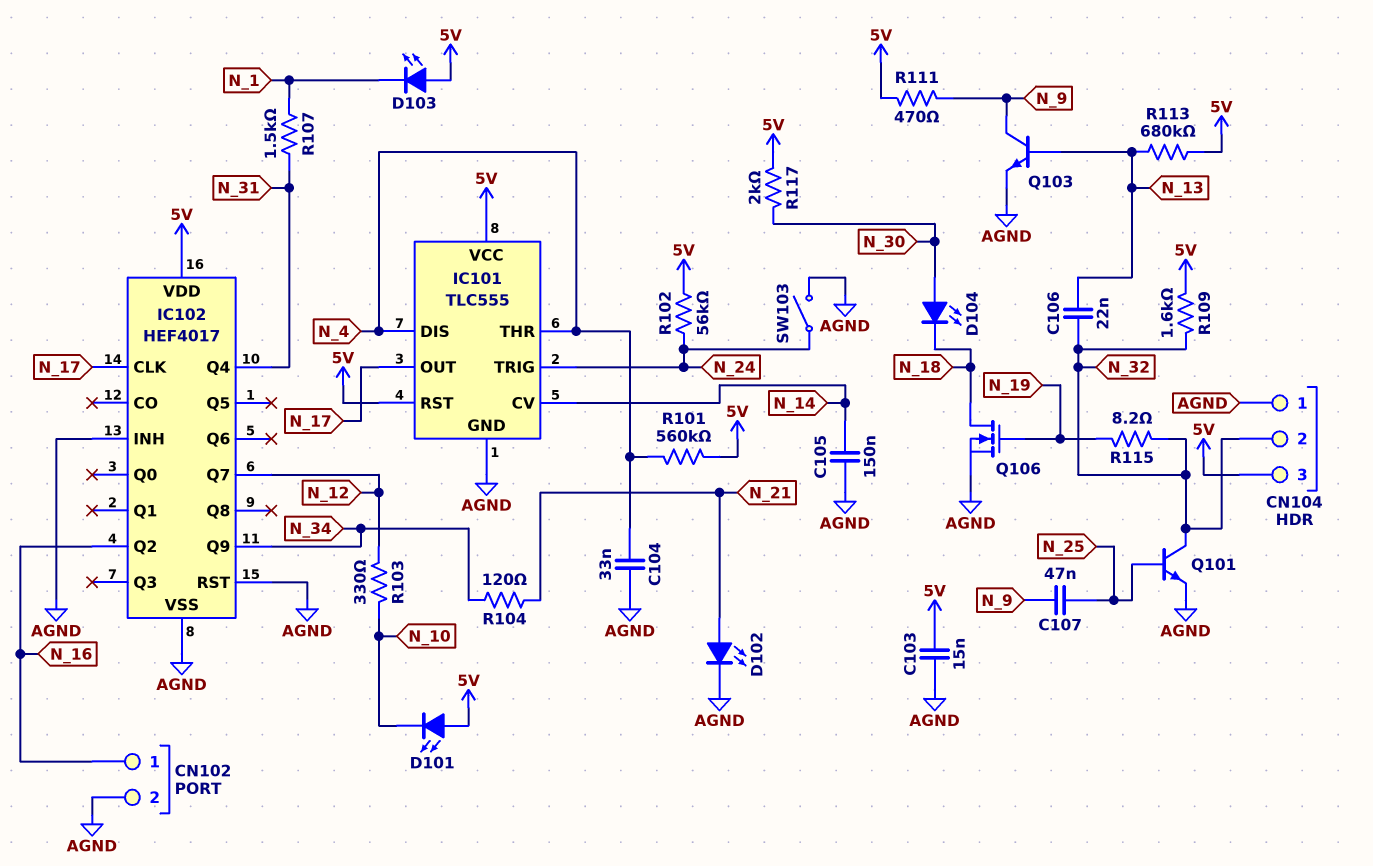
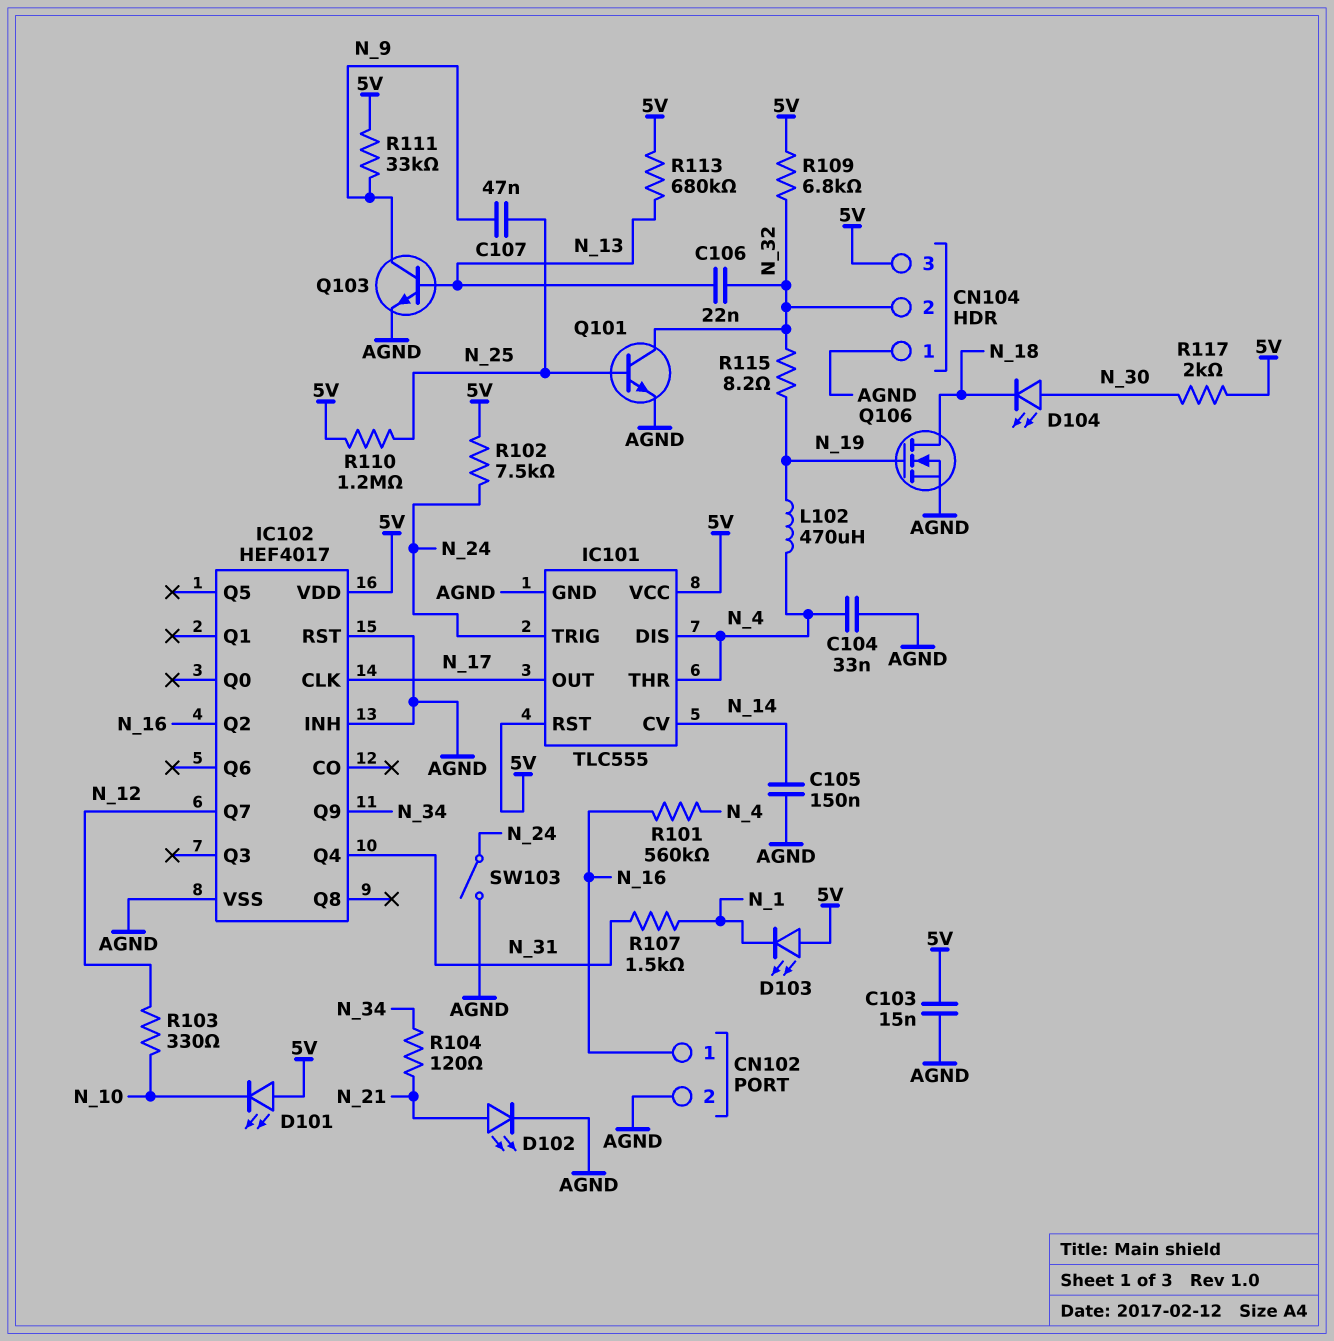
L102: none -> 470uH (N_4, N_19)
R101: 560k (5V, N_4) -> 560k (N_4, N_16)
R102: 56k (5V, N_24) -> 7.5k (5V, N_24)
R109: 1.6k (5V, N_32) -> 6.8k (5V, N_32)
R110: none -> 1.2M (5V, N_25)
R111: 470 (5V, N_9) -> 33k (5V, N_9)

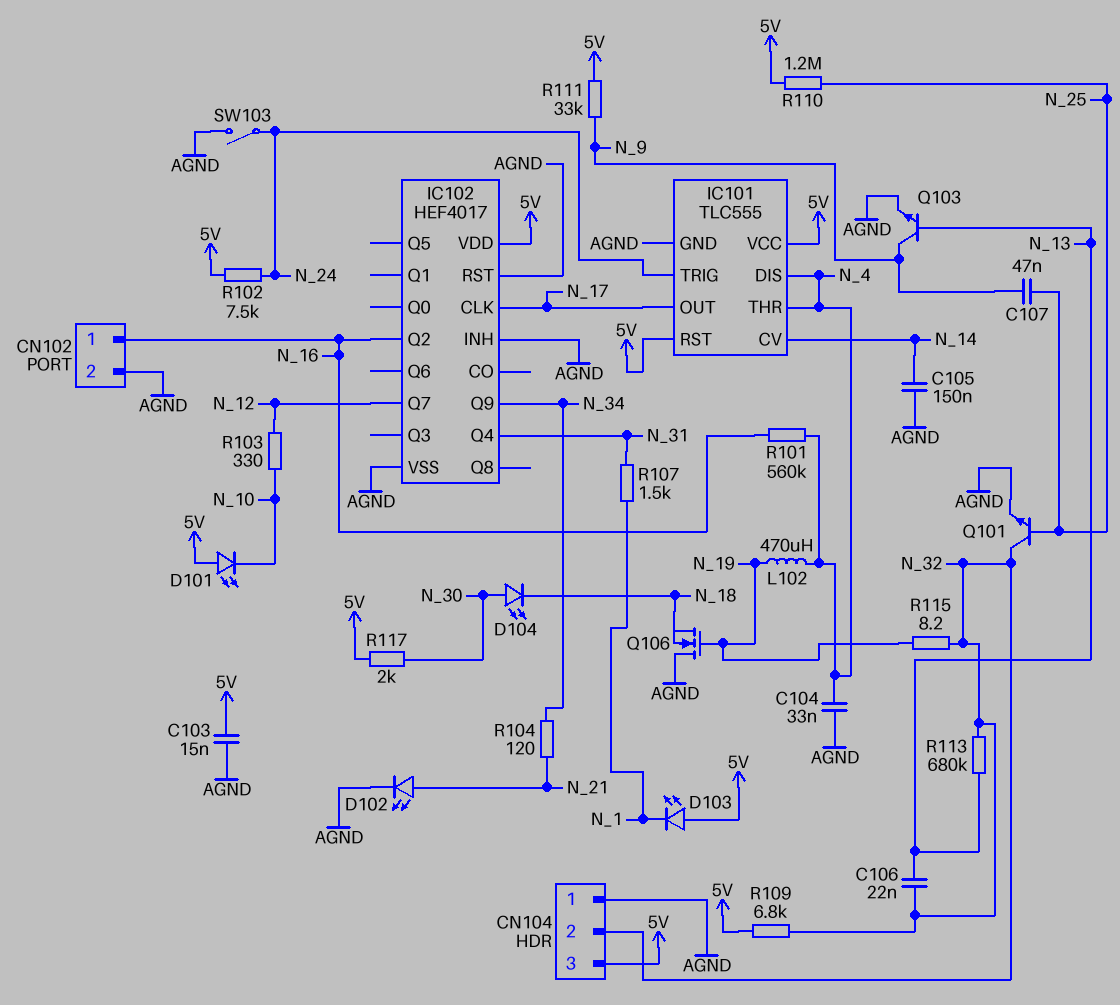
Q106: NMOS (G N_19, D N_18, S AGND) -> NMOS (G N_19, D AGND, S N_18)
R113: 680k (5V, N_13) -> 680k (N_13, N_32)

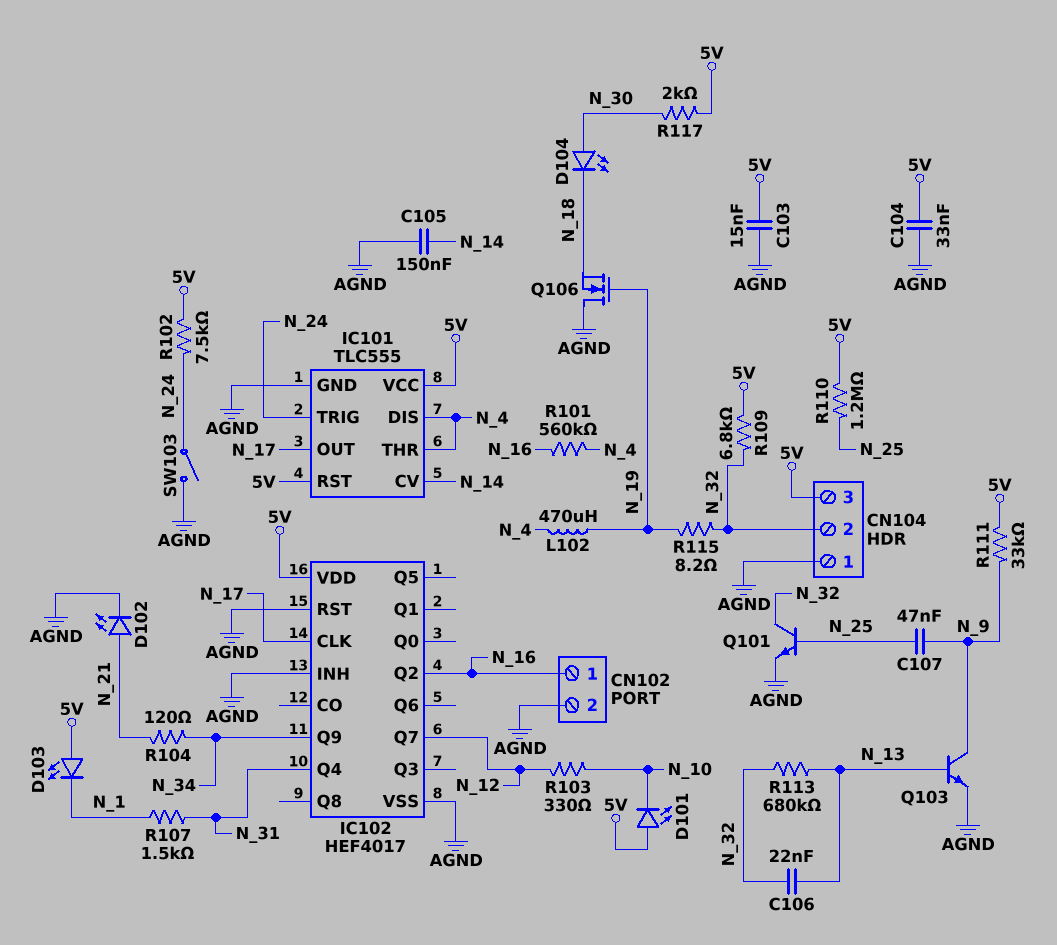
C104: 33nF (AGND, N_4) -> 33nF (5V, AGND)

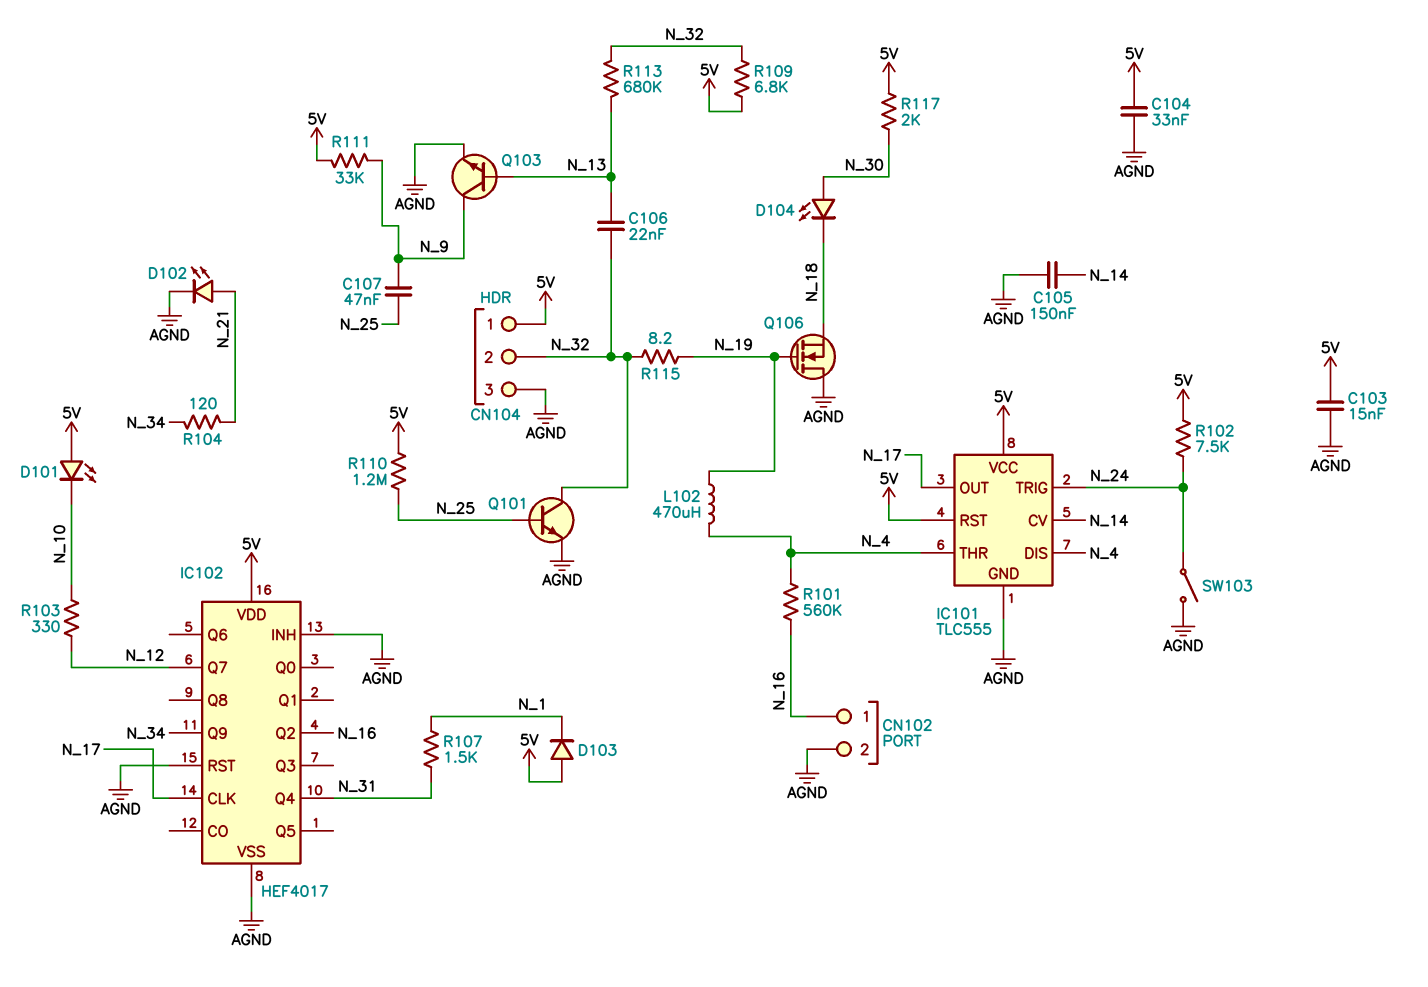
CN104 pin 1: AGND -> 5V
CN104 pin 3: 5V -> AGND
D103: LED (A 5V, K N_1) -> diode (A 5V, K N_1)

